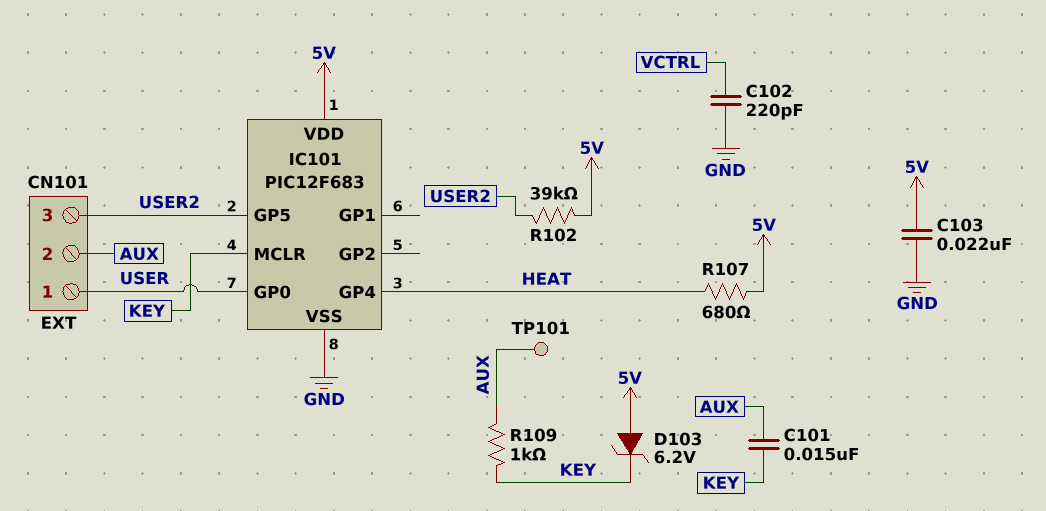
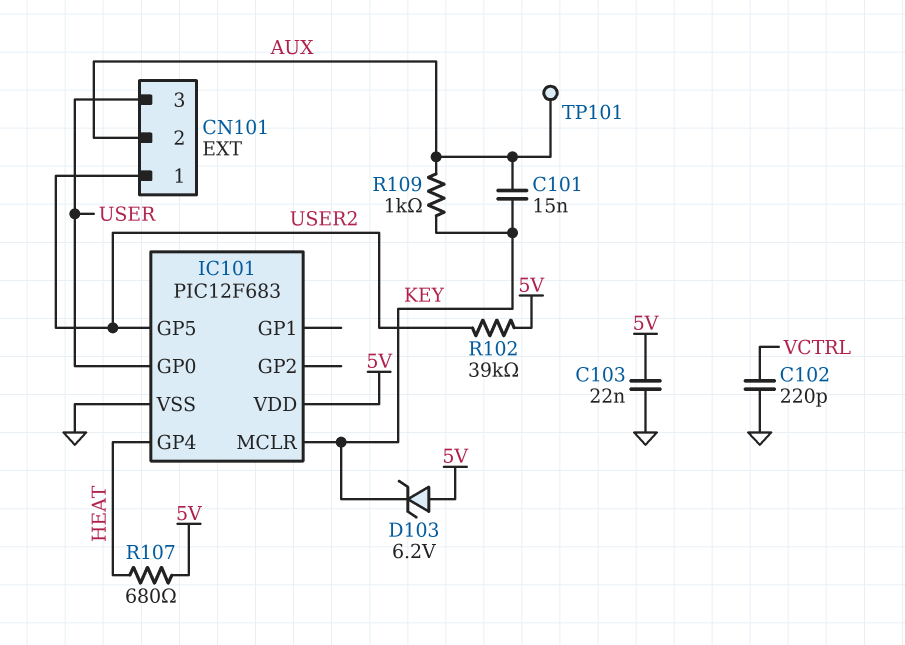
CN101 pin 1: USER -> USER2
CN101 pin 3: USER2 -> USER

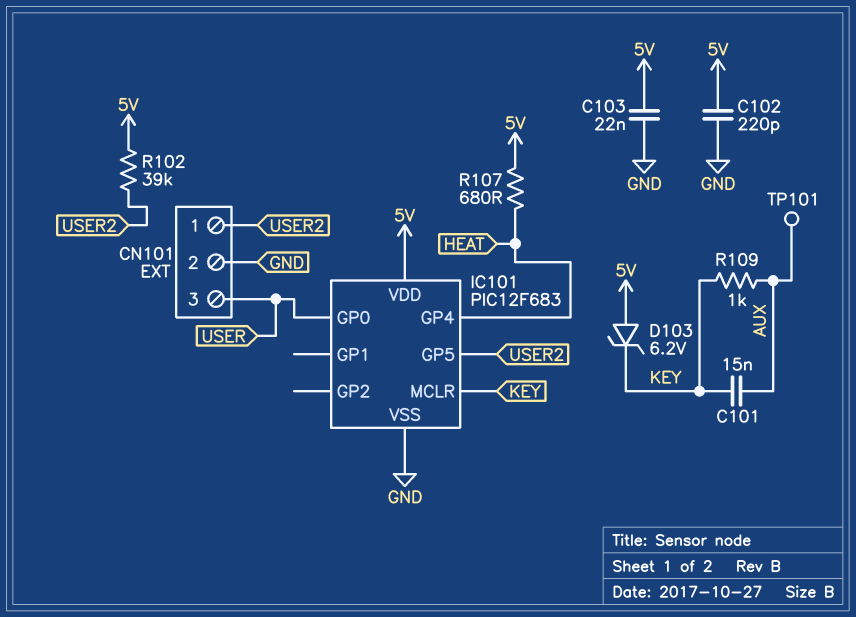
C102: 220pF (GND, VCTRL) -> 220pF (5V, GND)
CN101 pin 2: AUX -> GND

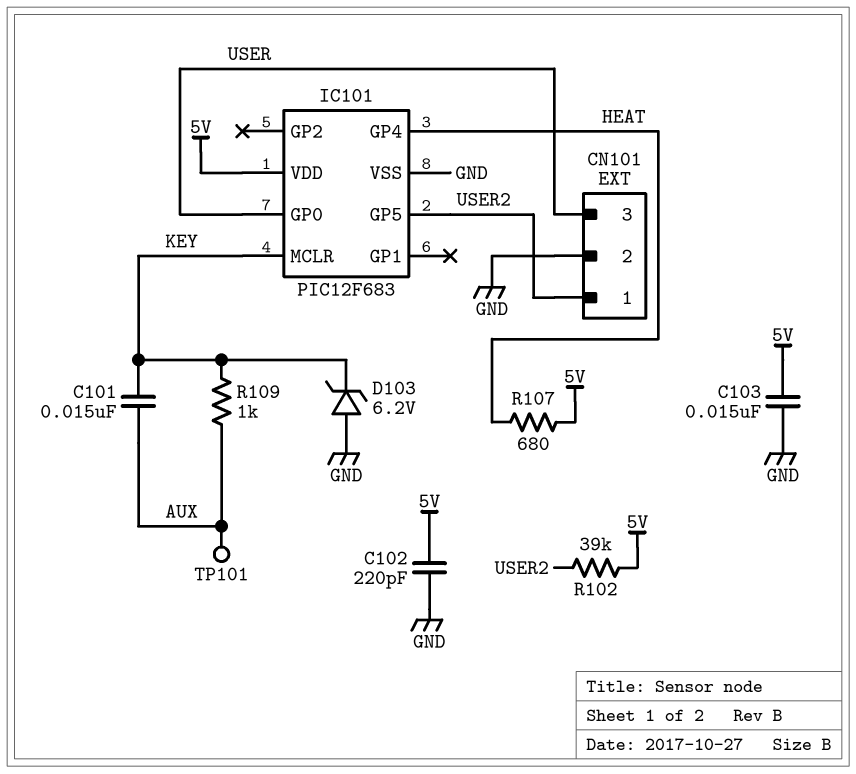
C103: 22nF (5V, GND) -> 15nF (5V, GND)
D103: zener 6.2V (A 5V, K KEY) -> zener 6.2V (A GND, K KEY)

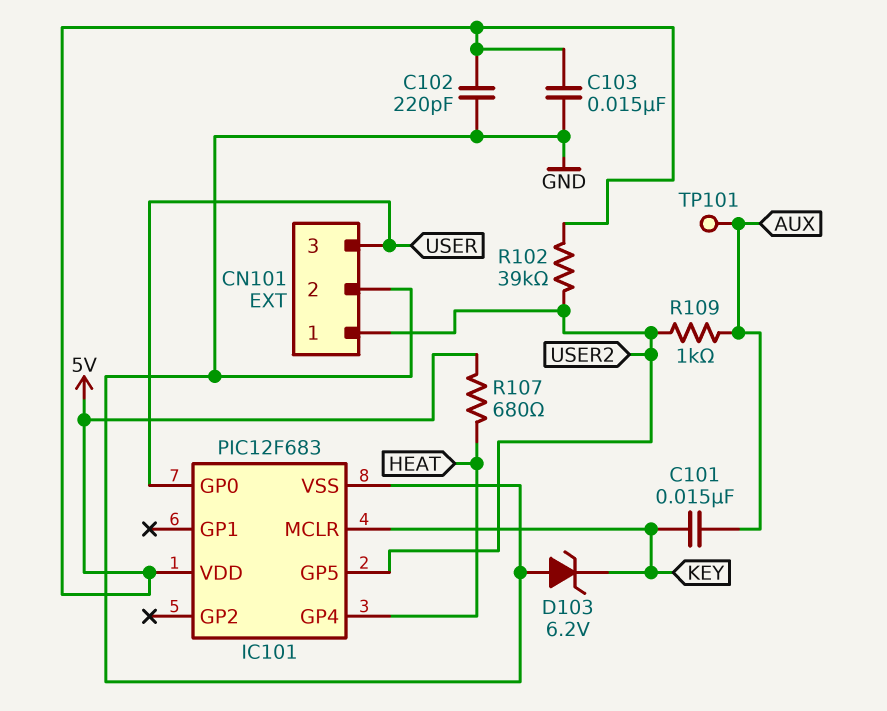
R109: 1k (AUX, KEY) -> 1k (AUX, USER2)

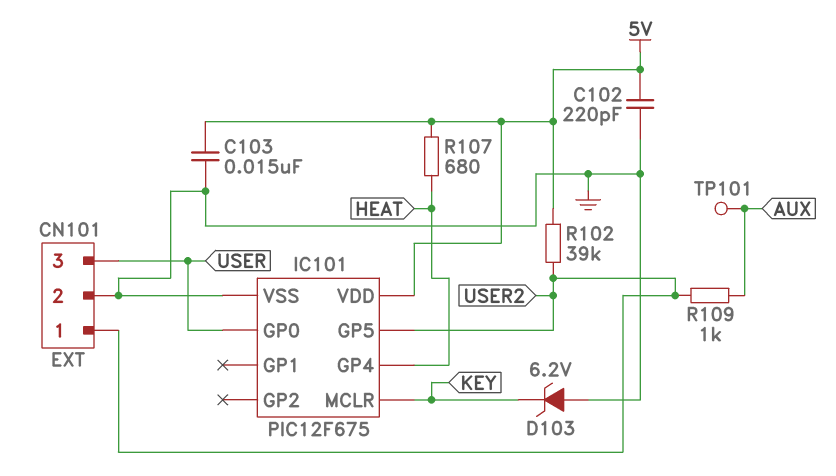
C101: 15nF (AUX, KEY) -> none
IC101: PIC12F683 -> PIC12F675

